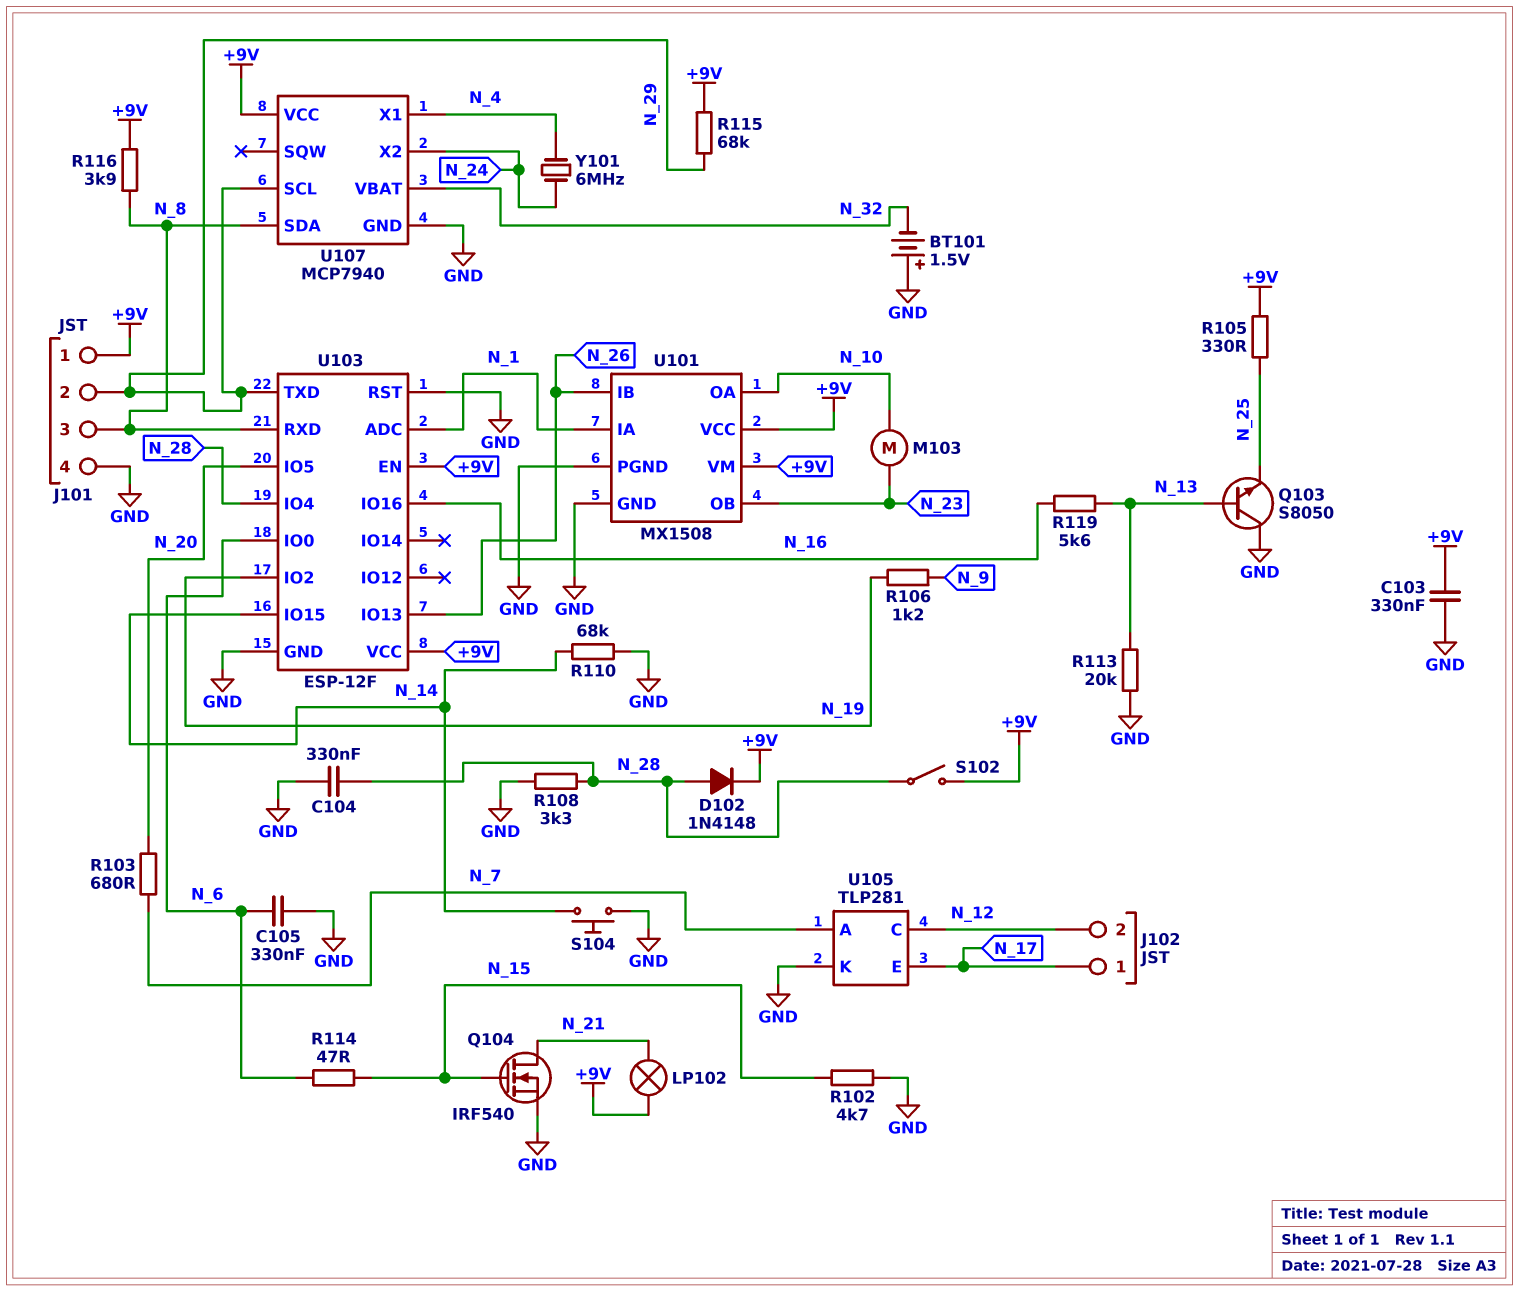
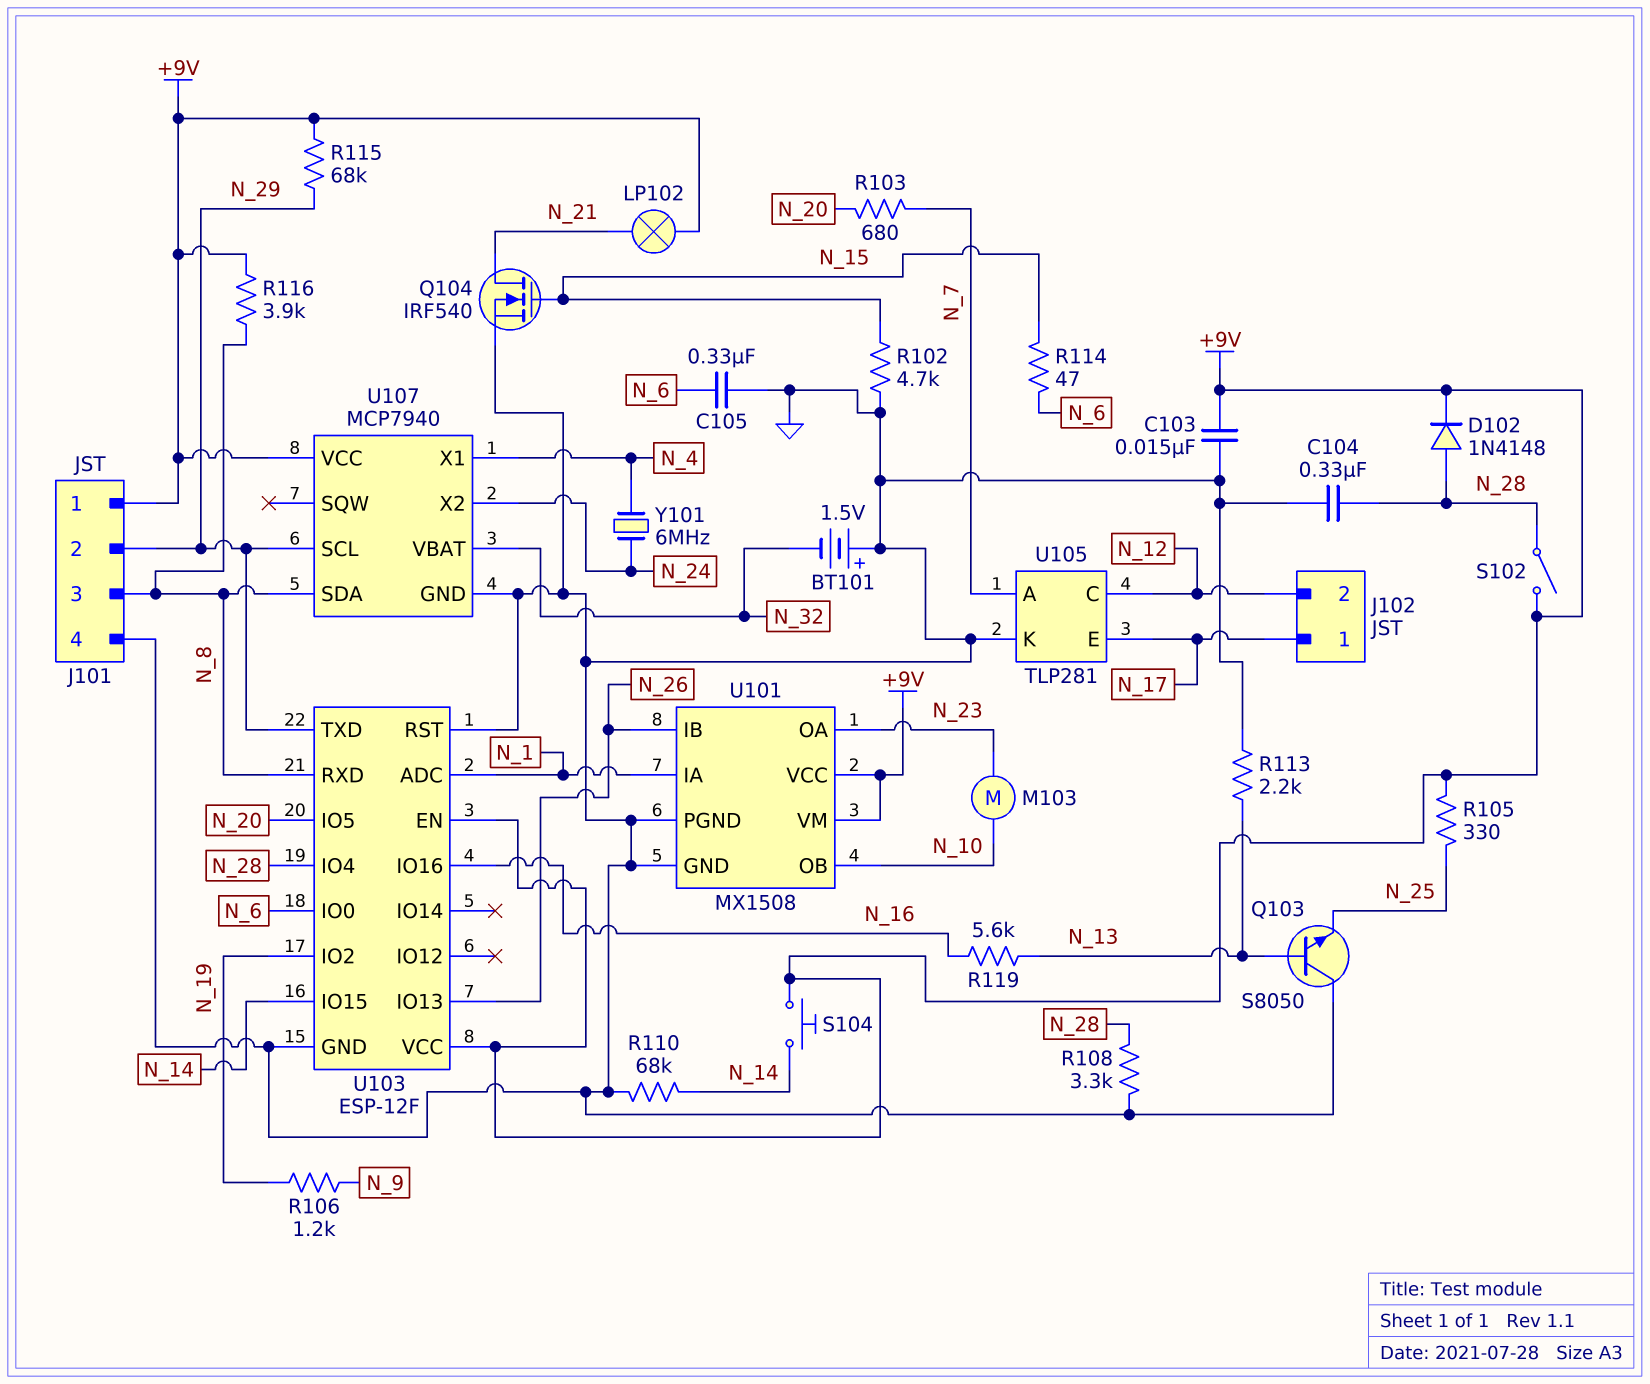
C103: 330nF (+9V, GND) -> 15nF (+9V, GND)
R113: 20k (GND, N_13) -> 2.2k (GND, N_13)
S104: button (GND, N_14) -> button (+9V, N_14)
U101 pin OA: N_10 -> N_23
U101 pin OB: N_23 -> N_10

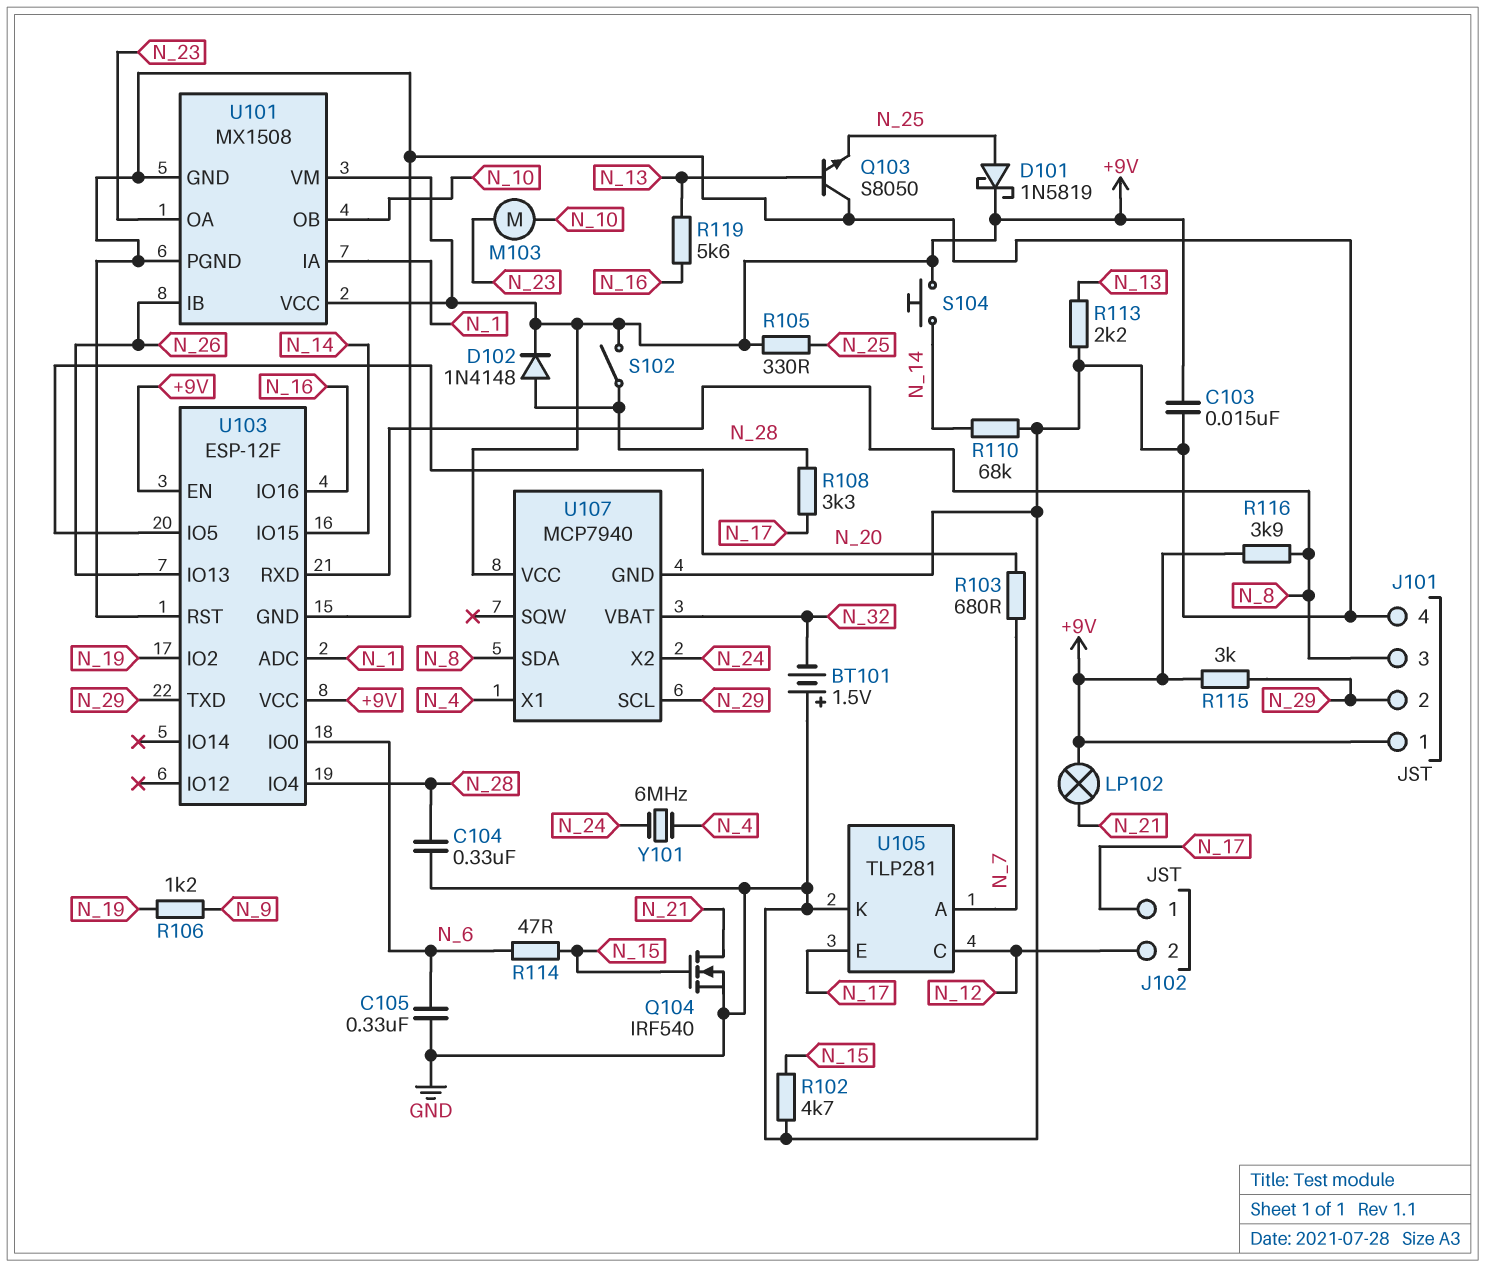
D101: none -> schottky 1N5819 (A N_25, K +9V)
R108: 3.3k (GND, N_28) -> 3.3k (N_17, N_28)
R115: 68k (+9V, N_29) -> 3k (+9V, N_29)

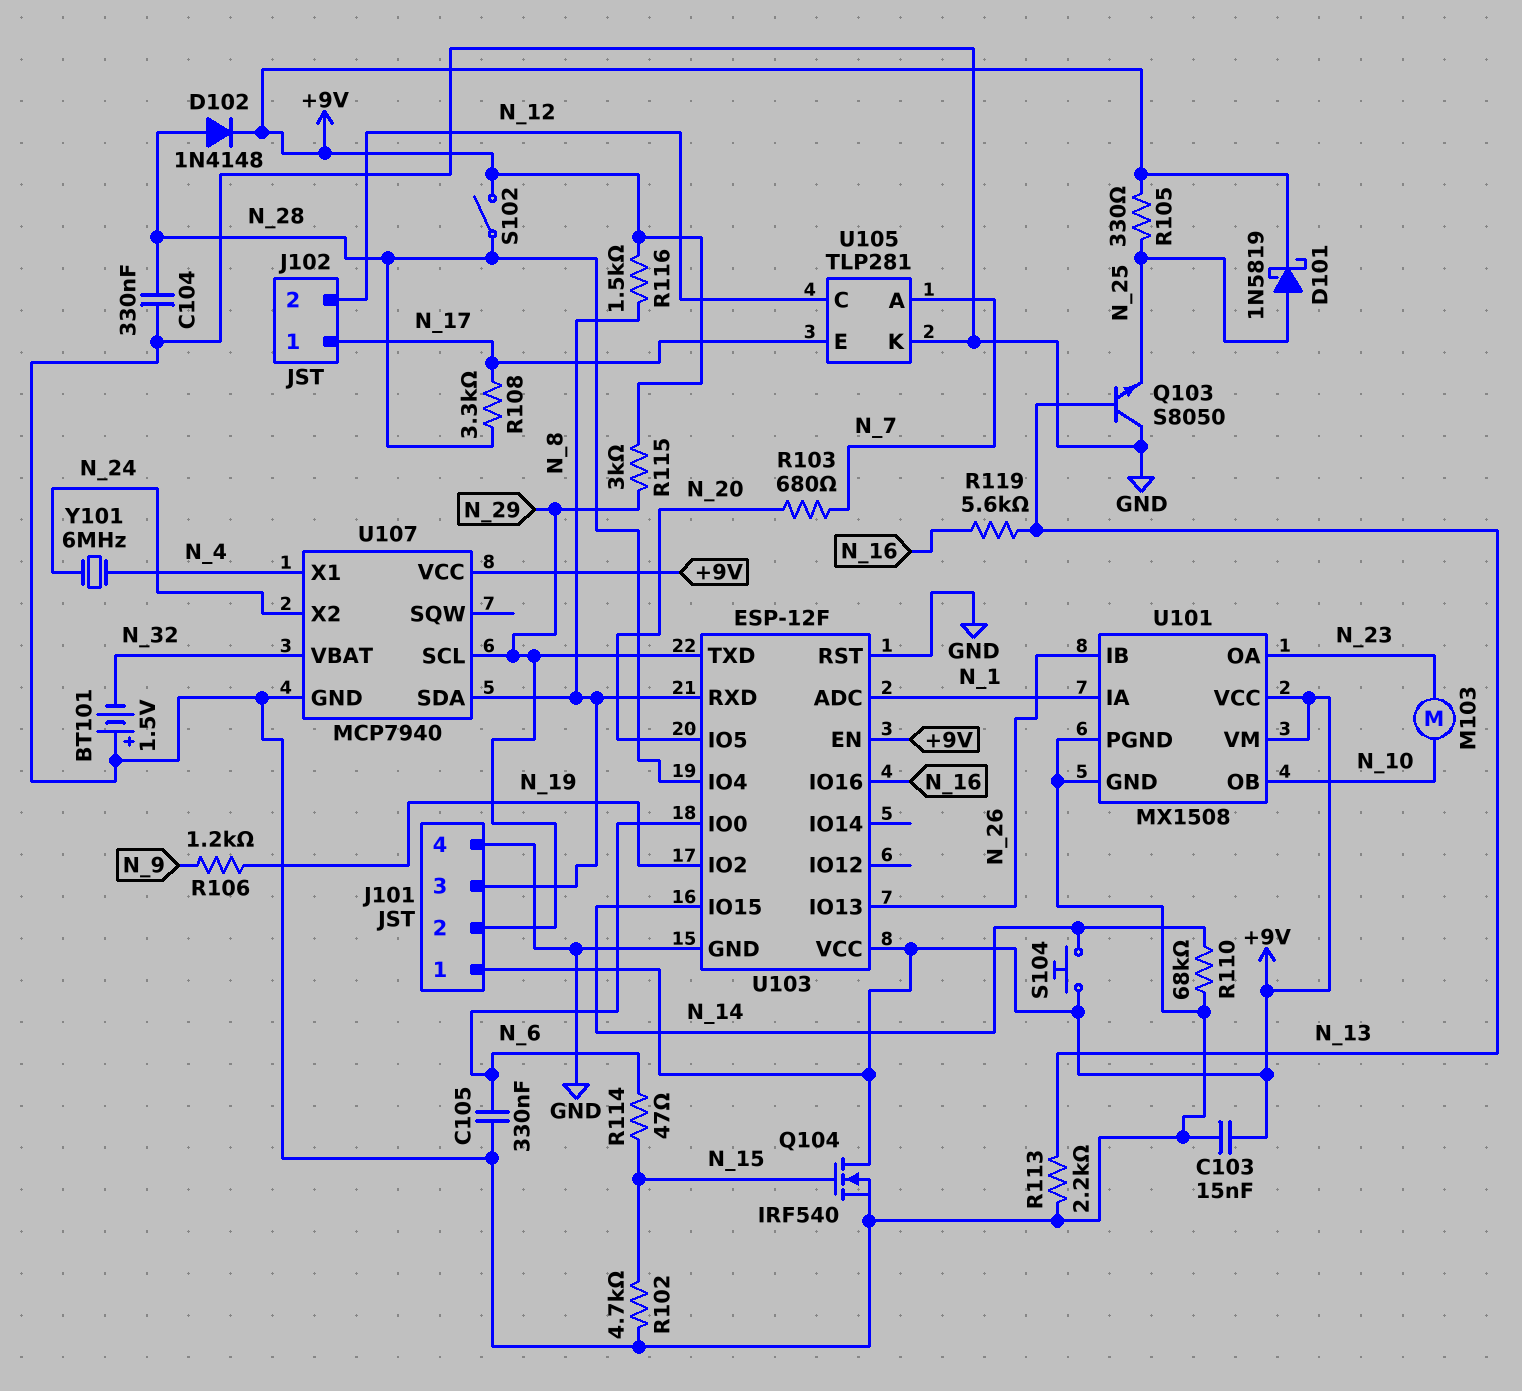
LP102: lamp (+9V, N_21) -> none
Q104: NMOS IRF540 (G N_15, D N_21, S GND) -> NMOS IRF540 (G N_15, D +9V, S GND)
R116: 3.9k (+9V, N_8) -> 1.5k (+9V, N_8)

